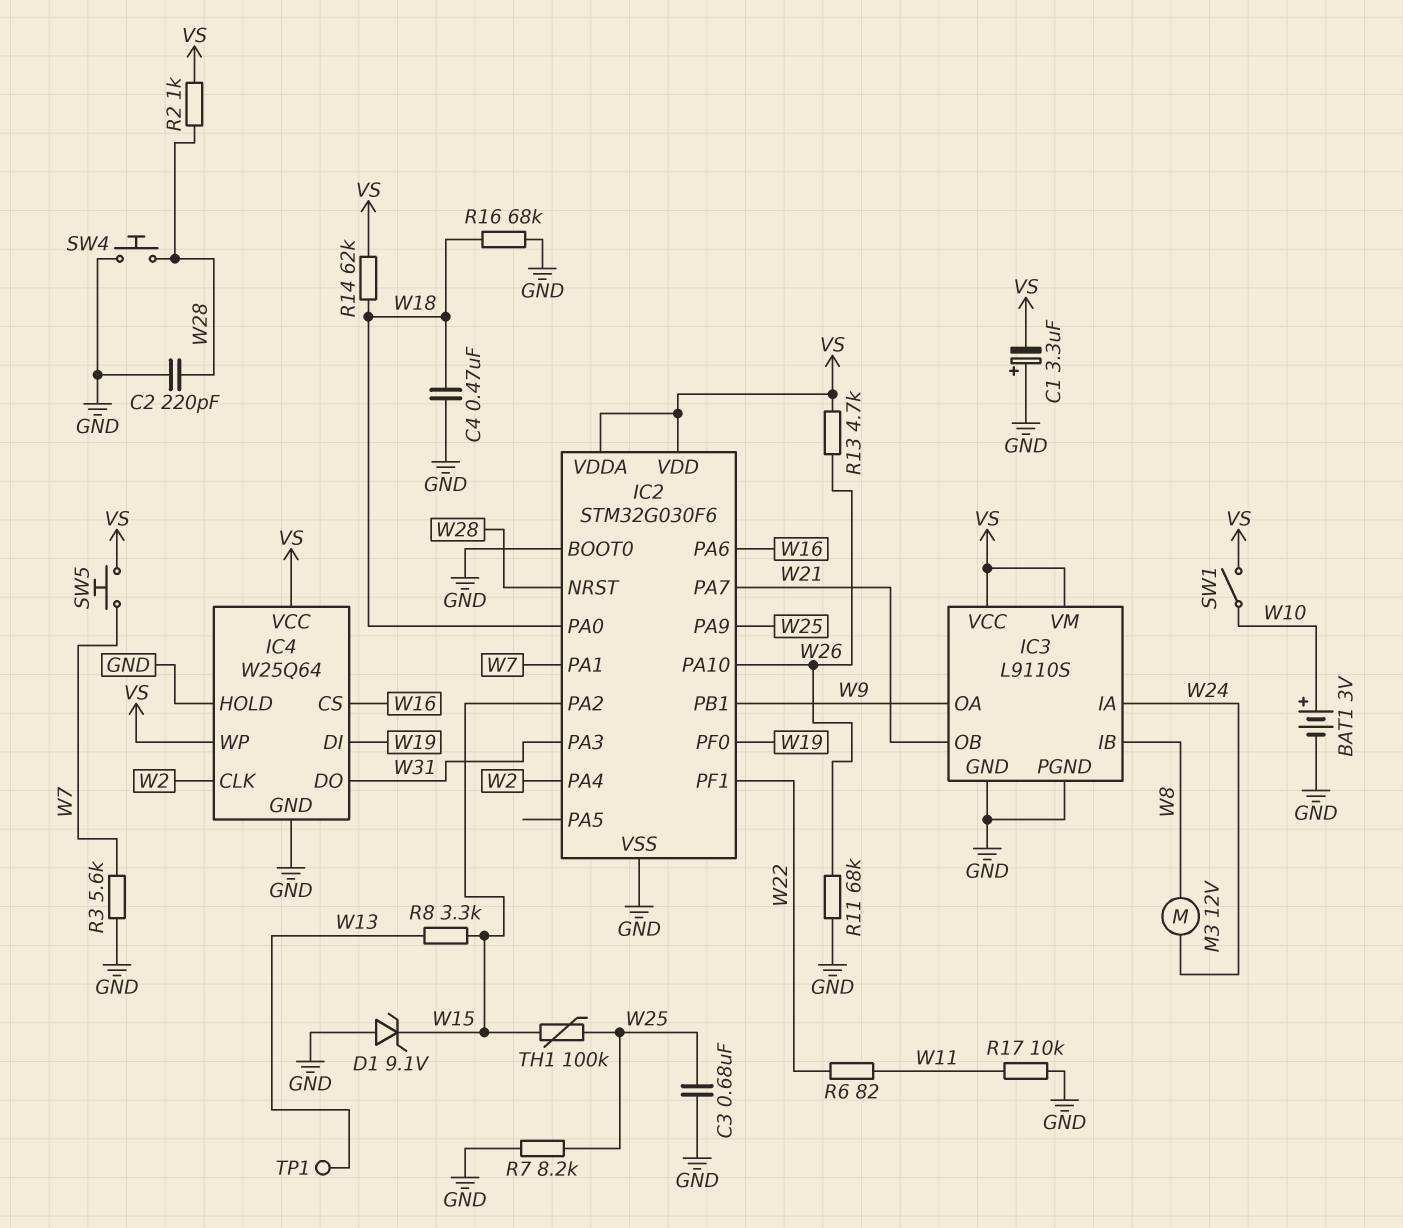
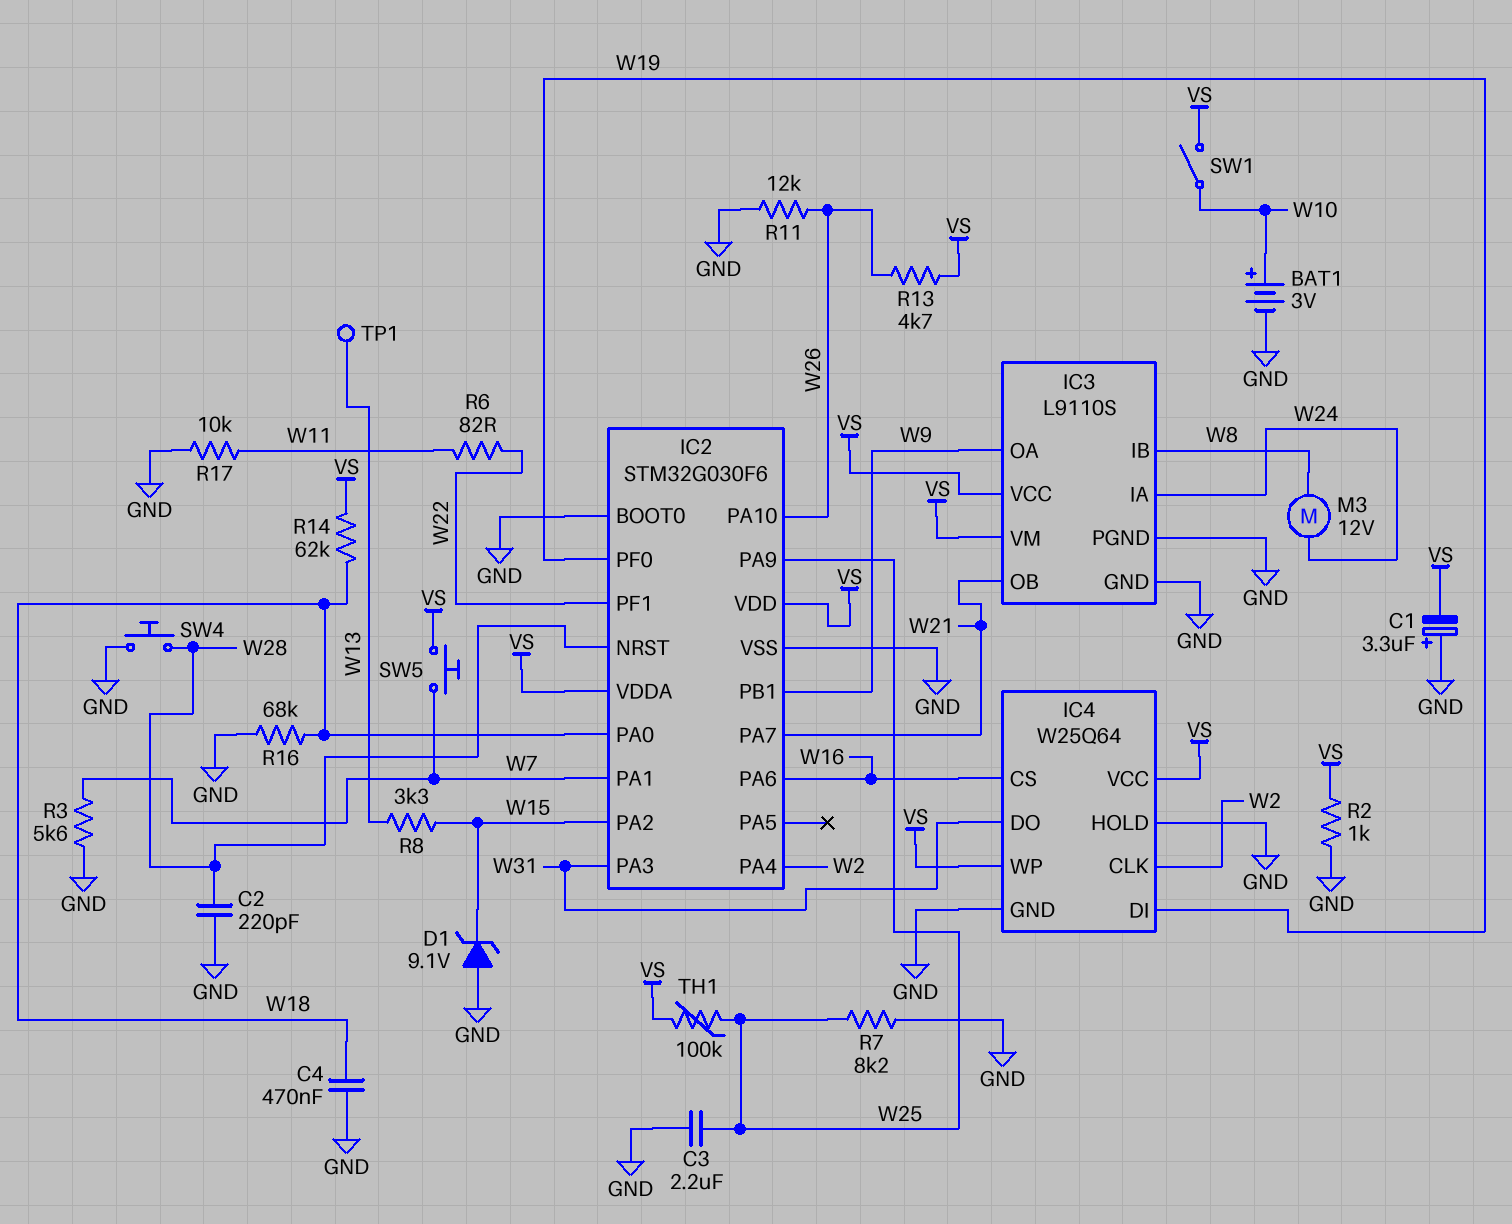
C3: 680nF (GND, W25) -> 2.2uF (GND, W25)
R2: 1k (VS, W28) -> 1k (GND, VS)
R11: 68k (GND, W26) -> 12k (GND, W26)
TH1: 100k (W15, W25) -> 100k (VS, W25)

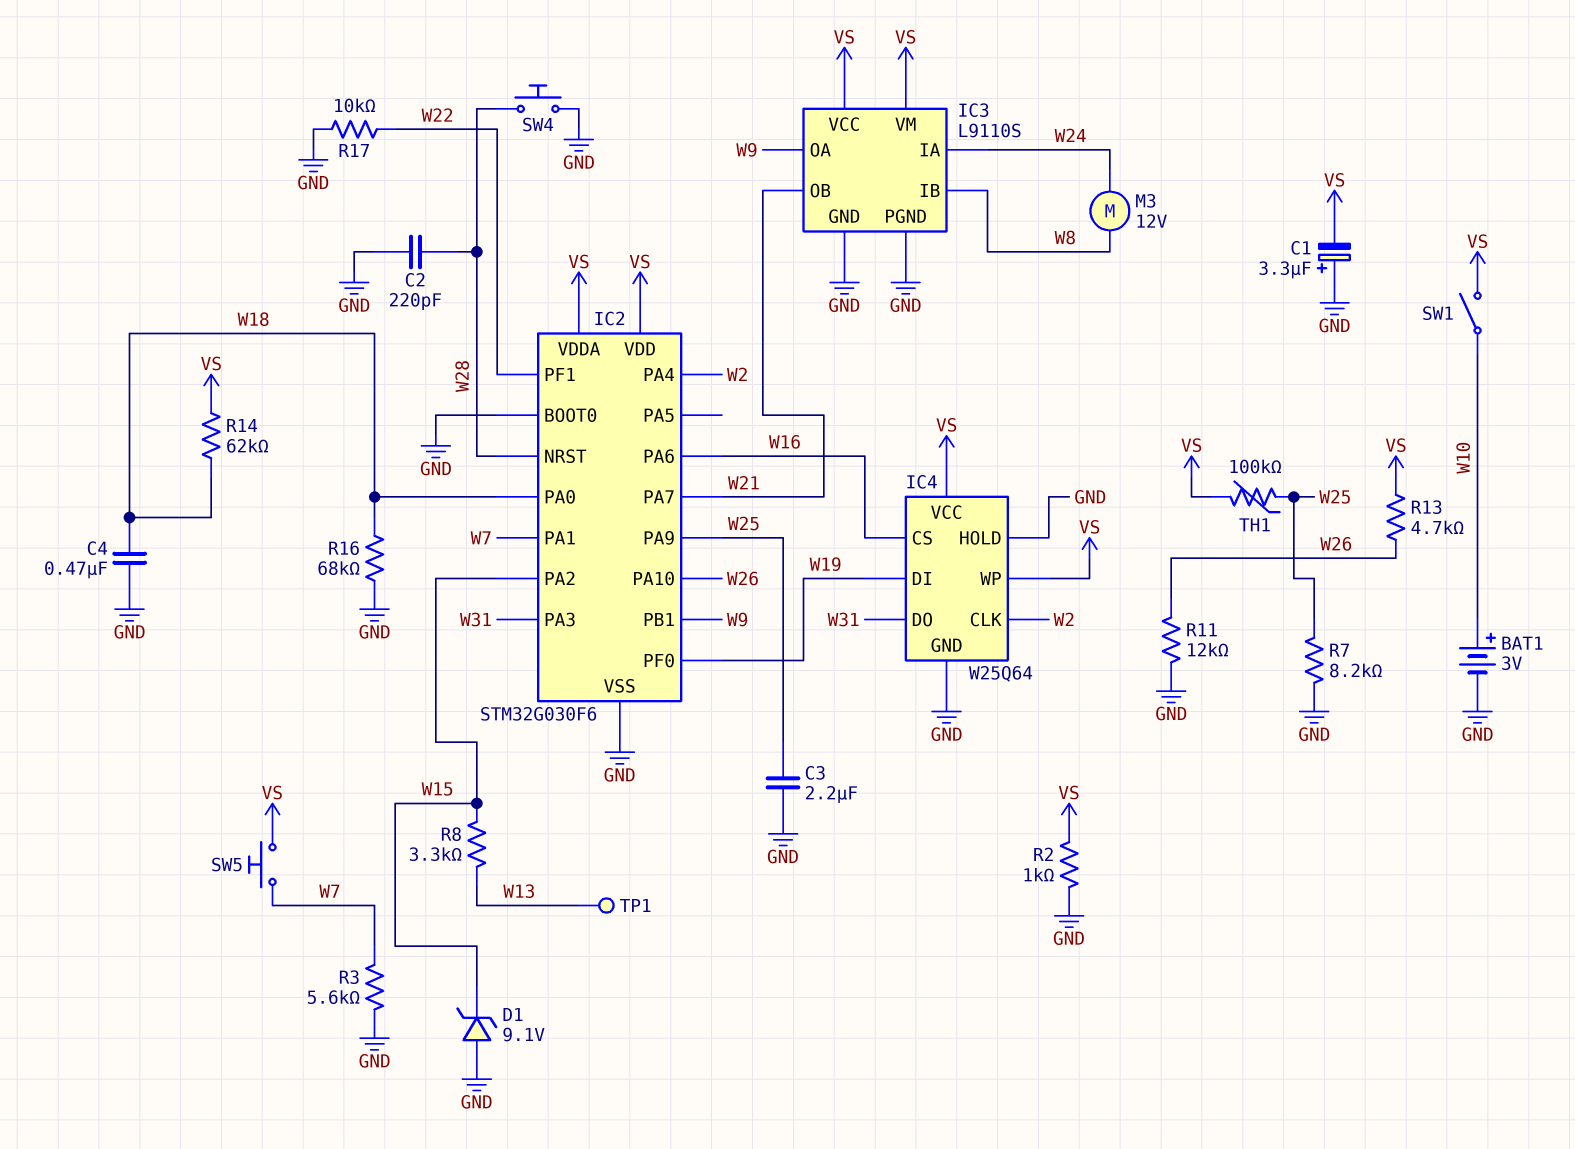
R6: 82 (W11, W22) -> none
R17: 10k (GND, W11) -> 10k (GND, W22)

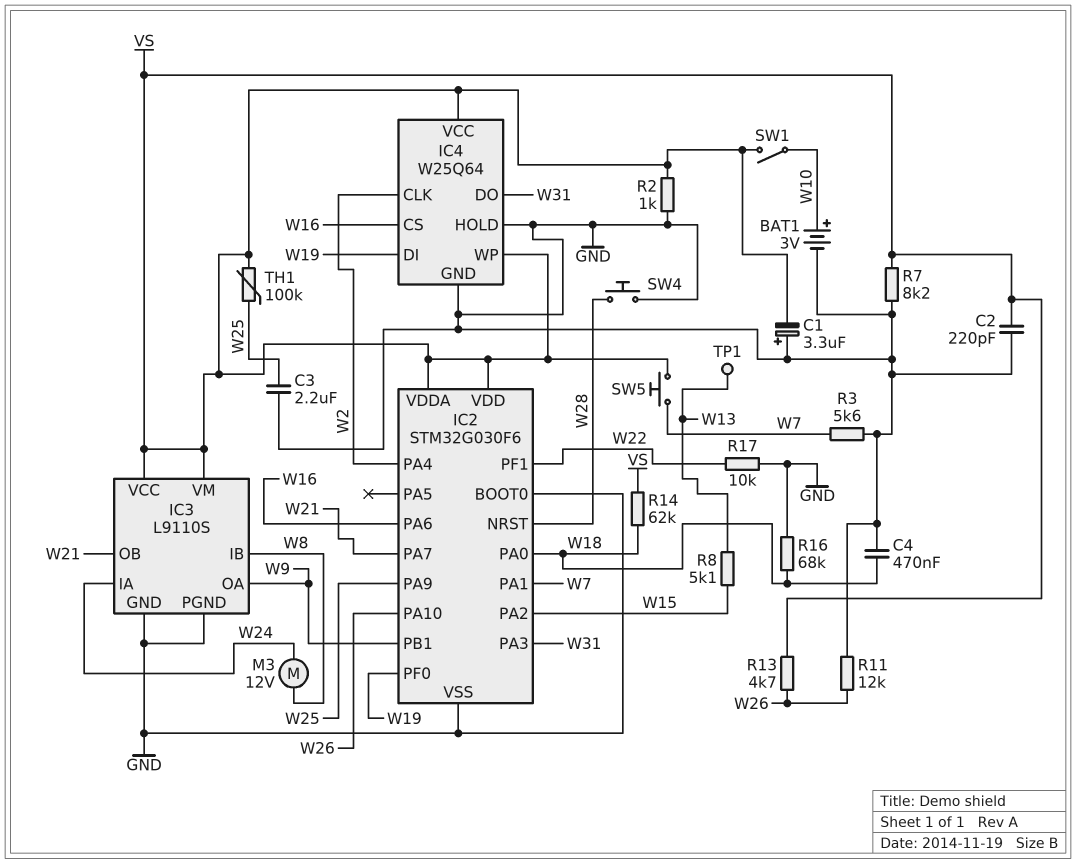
C2: 220pF (GND, W28) -> 220pF (GND, VS)
D1: zener 9.1V (A GND, K W15) -> none
R7: 8.2k (GND, W25) -> 8.2k (GND, VS)
R8: 3.3k (W13, W15) -> 5.1k (W13, W15)

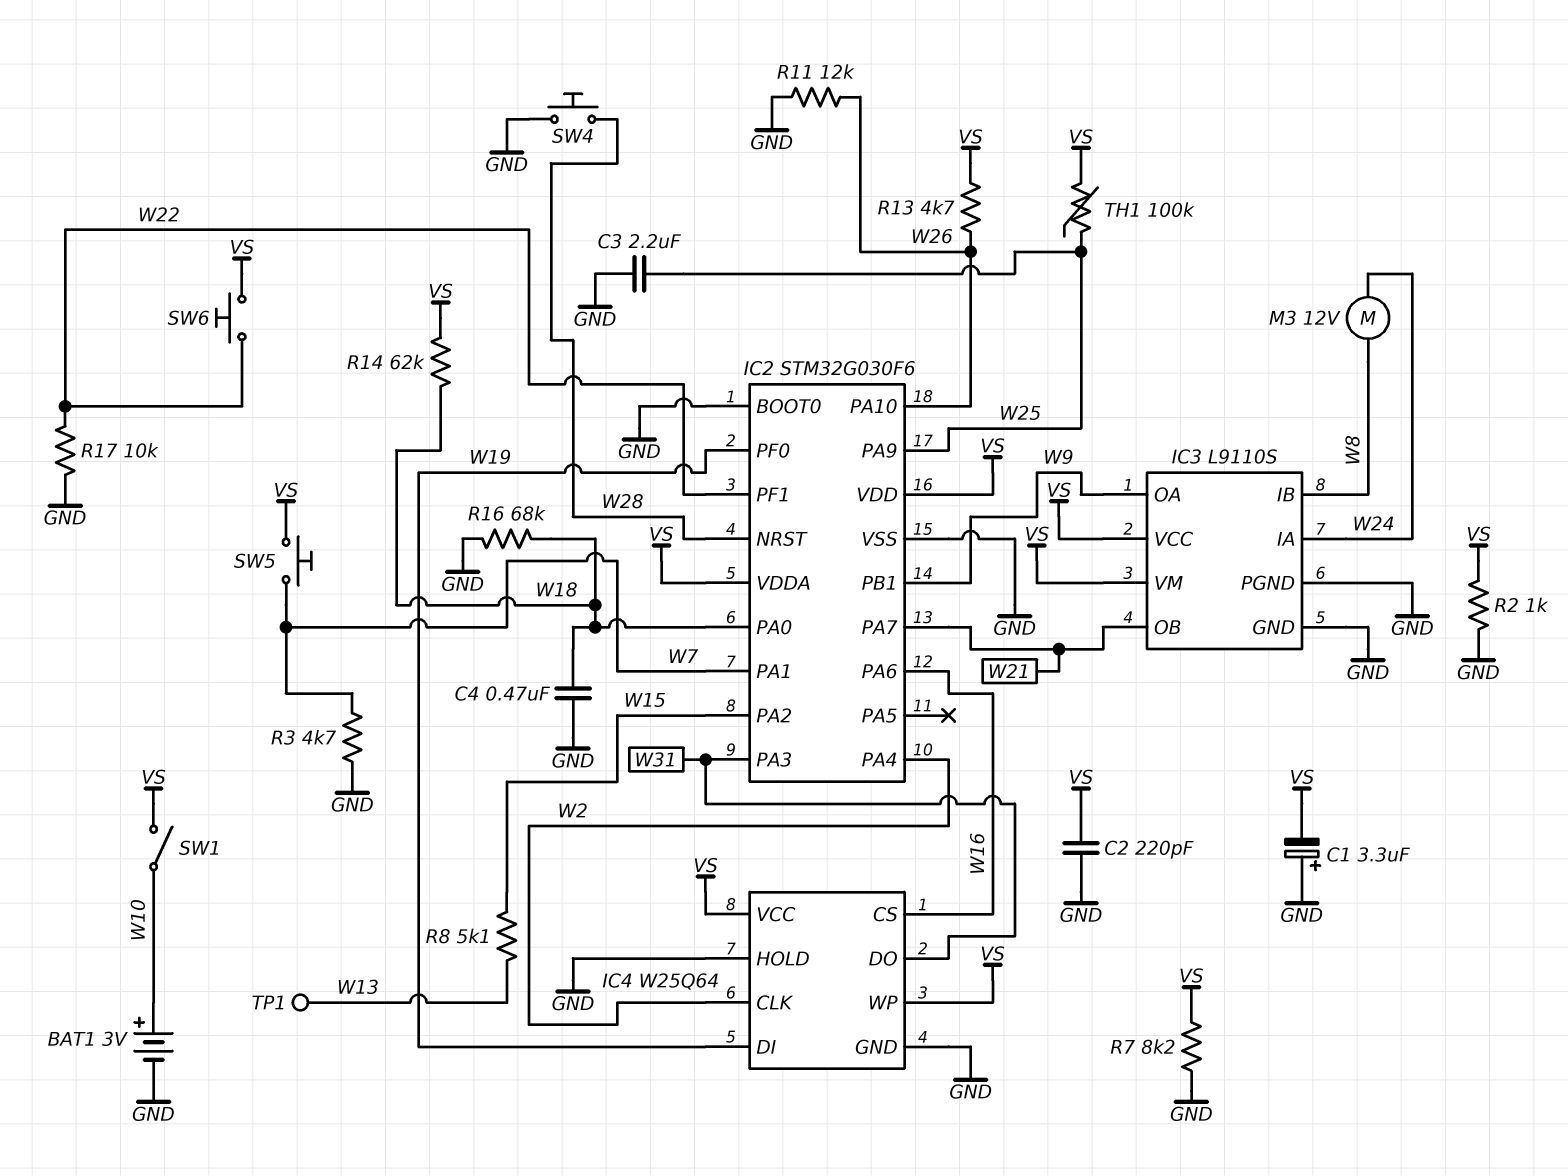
R3: 5.6k (GND, W7) -> 4.7k (GND, W7)
SW6: none -> button (VS, W22)

